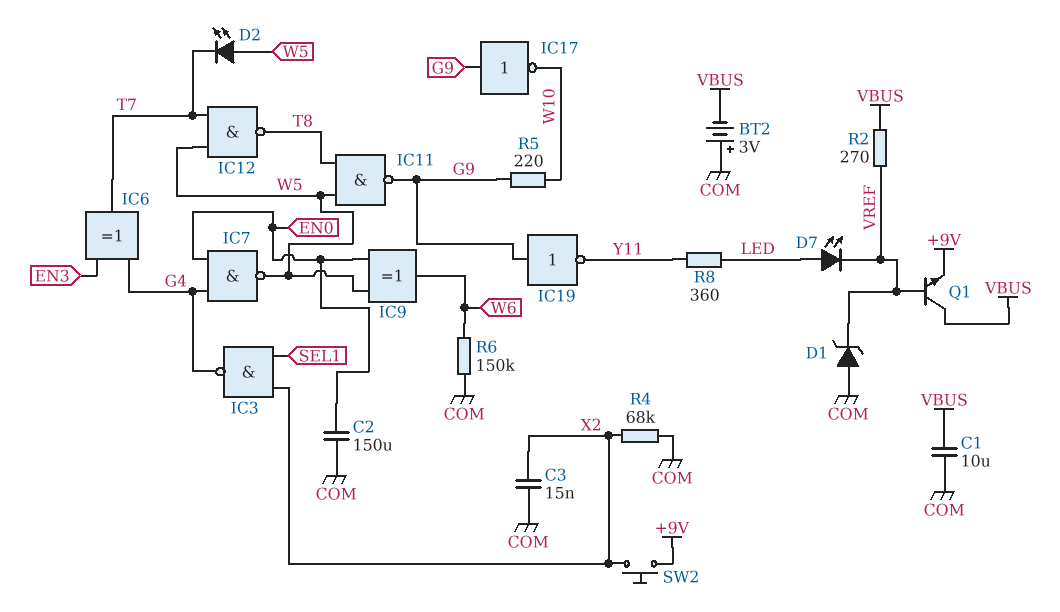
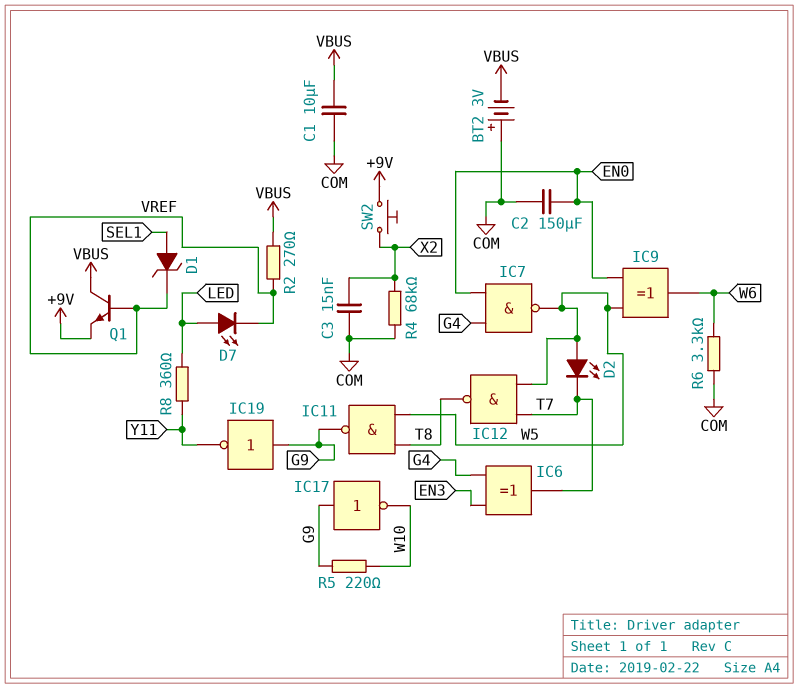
D1: zener (A COM, K VREF) -> zener (A SEL1, K VREF)
IC3: NAND (in SEL1, in X2, out G4) -> none
R6: 150k (COM, W6) -> 3.3k (COM, W6)

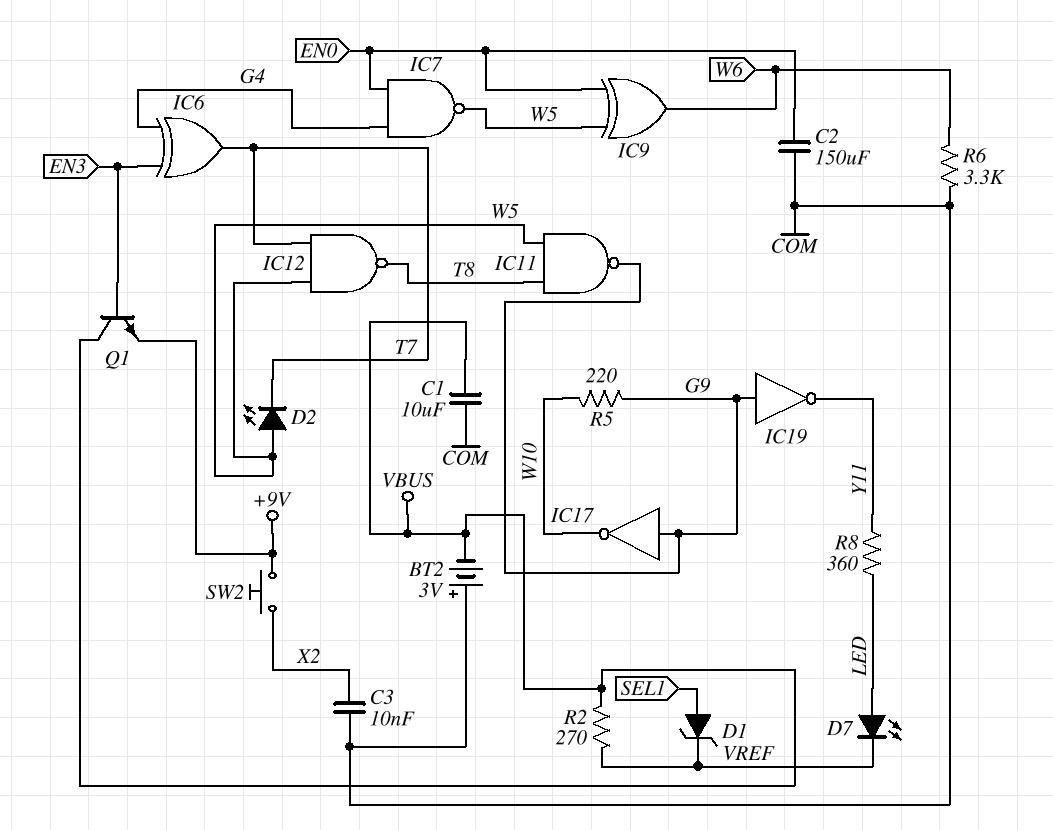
C3: 15nF (COM, X2) -> 10nF (COM, X2)
Q1: NPN (B VREF, C VBUS, E +9V) -> NPN (B EN3, C VBUS, E +9V)
R4: 68k (COM, X2) -> none

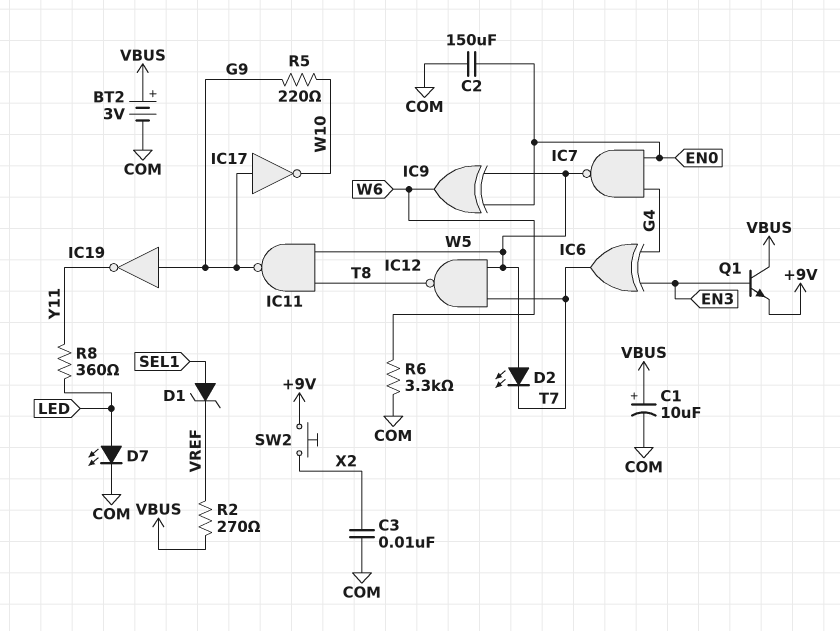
BT2: 3V (plus COM, minus VBUS) -> 3V (plus VBUS, minus COM)
C1: 10uF (COM, VBUS) -> 10uF (plus VBUS, minus COM)
D7: LED (A LED, K VREF) -> LED (A LED, K COM)

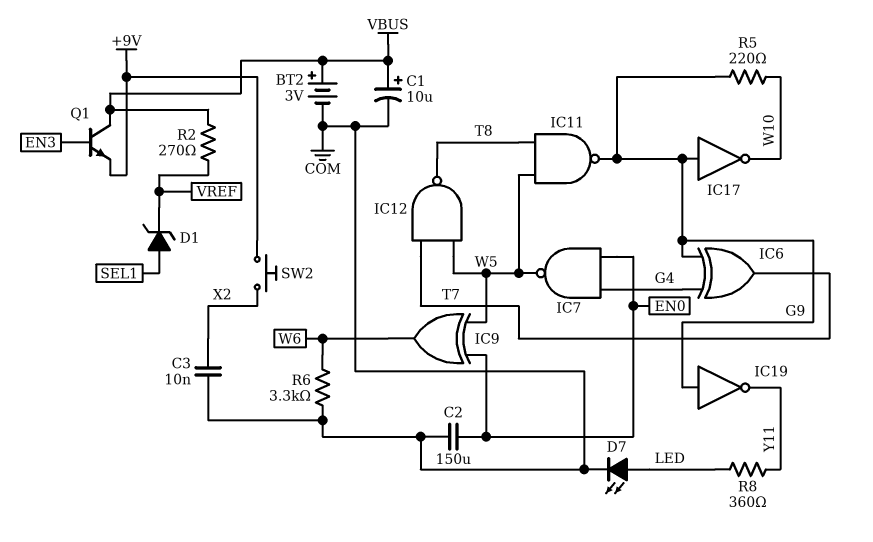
D2: LED (A W5, K T7) -> none
IC6: XOR (in EN3, in G4, out T7) -> XOR (in G4, in G9, out T7)

